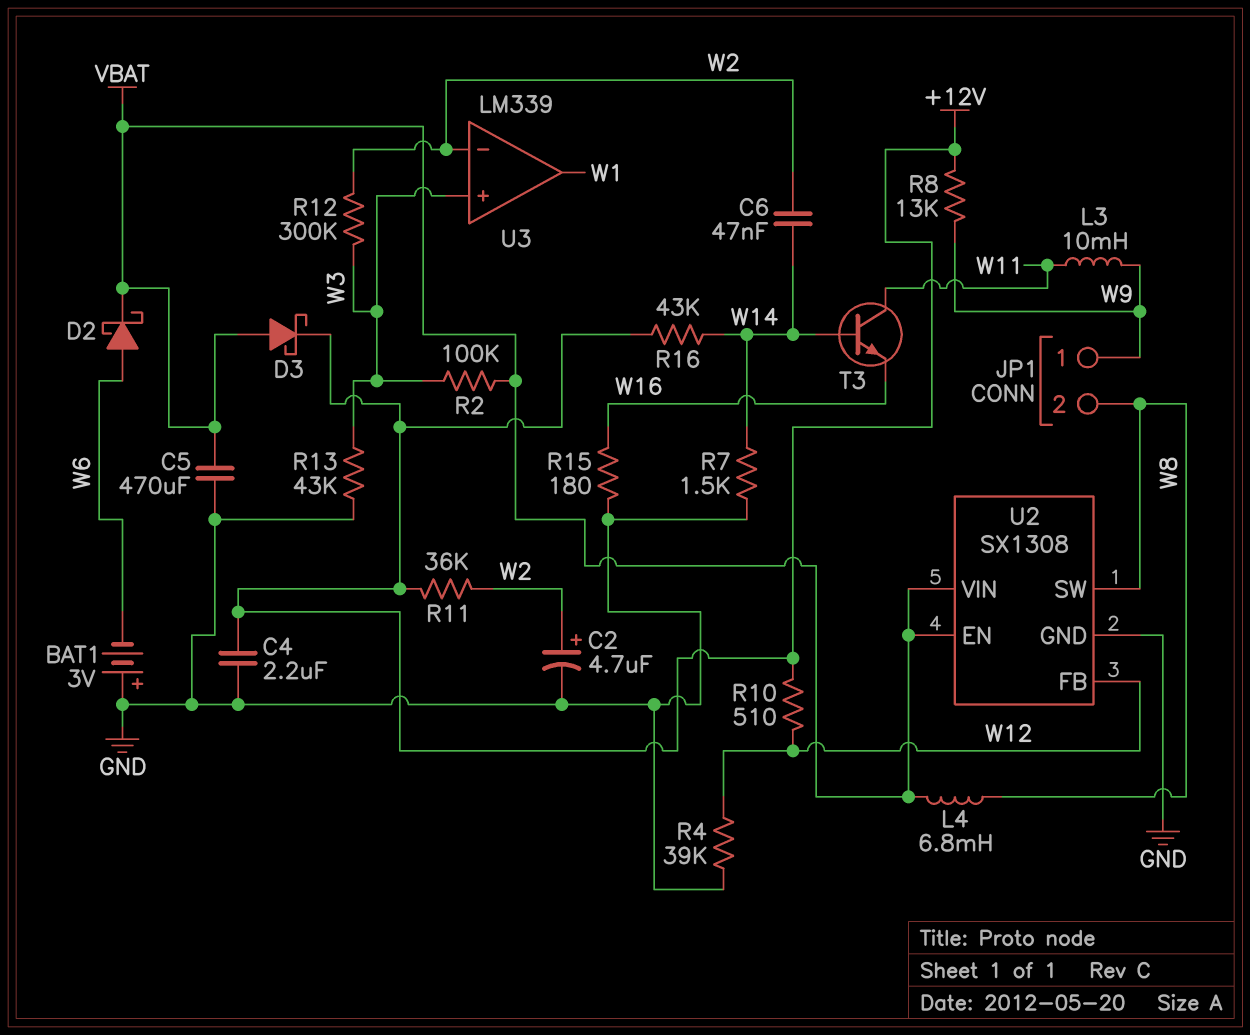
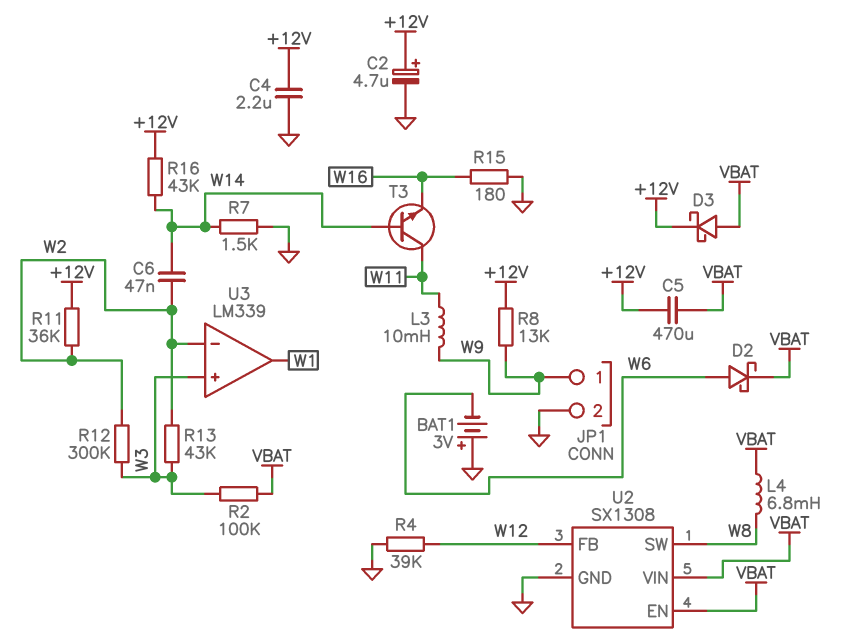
C2: 4.7uF (plus W2, minus GND) -> 4.7uF (plus +12V, minus GND)
C5: 470uF (GND, VBAT) -> 470uF (+12V, VBAT)
JP1 pin 2: W8 -> GND
R10: 510 (+12V, W12) -> none
R13: 43k (GND, W3) -> 43k (W2, W3)

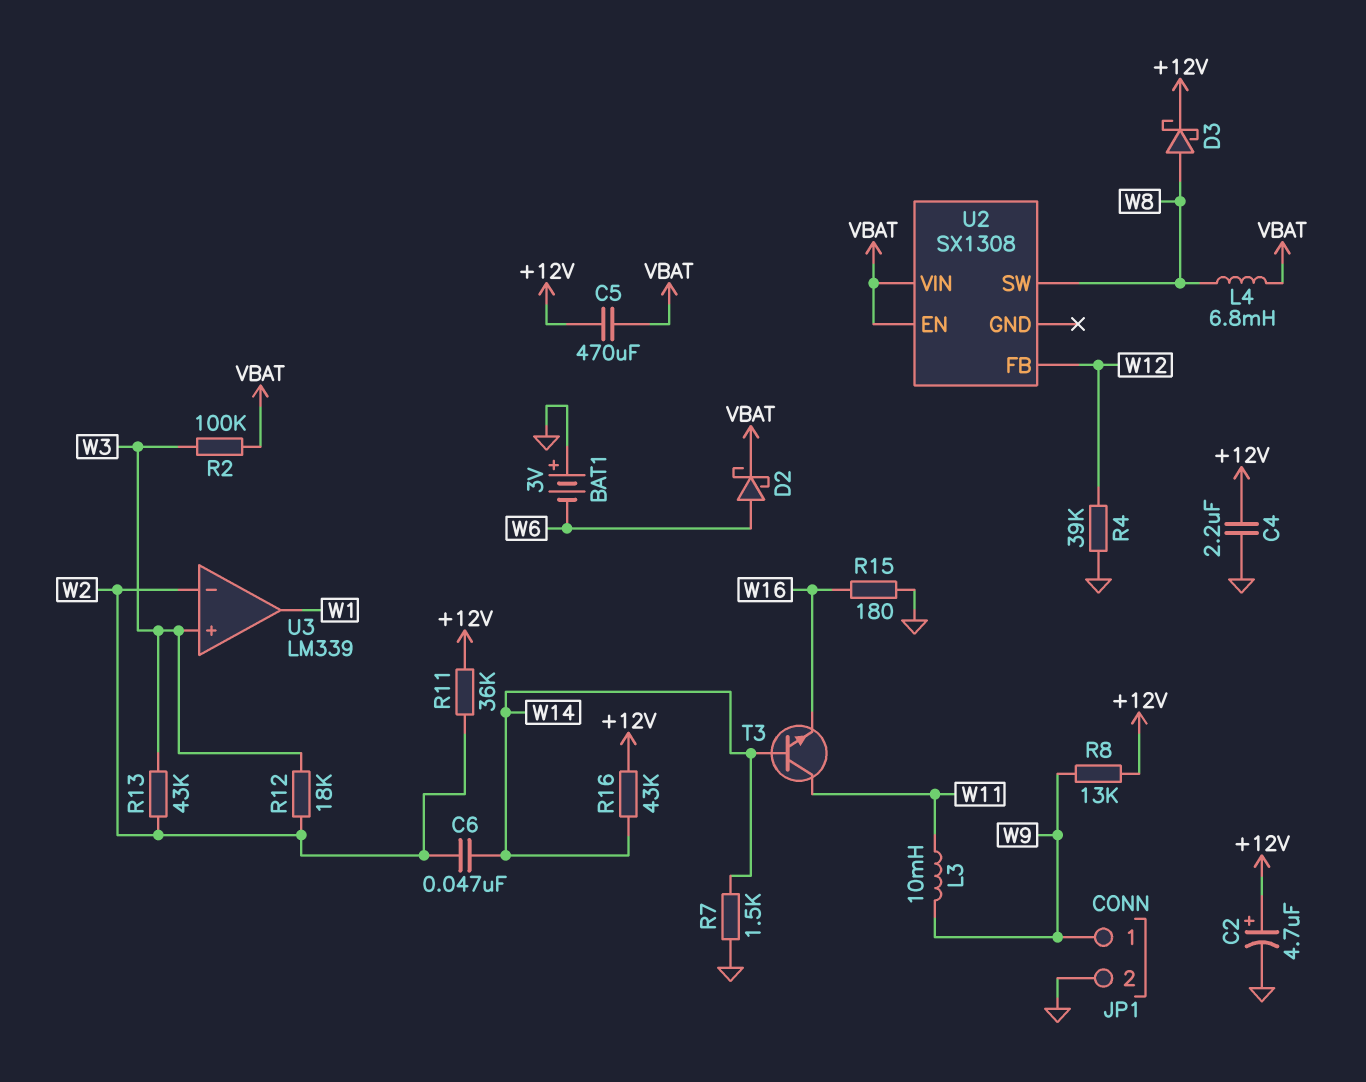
D3: schottky (A VBAT, K +12V) -> schottky (A W8, K +12V)
R12: 300k (W2, W3) -> 18k (W2, W3)
U2 pin GND: GND -> none

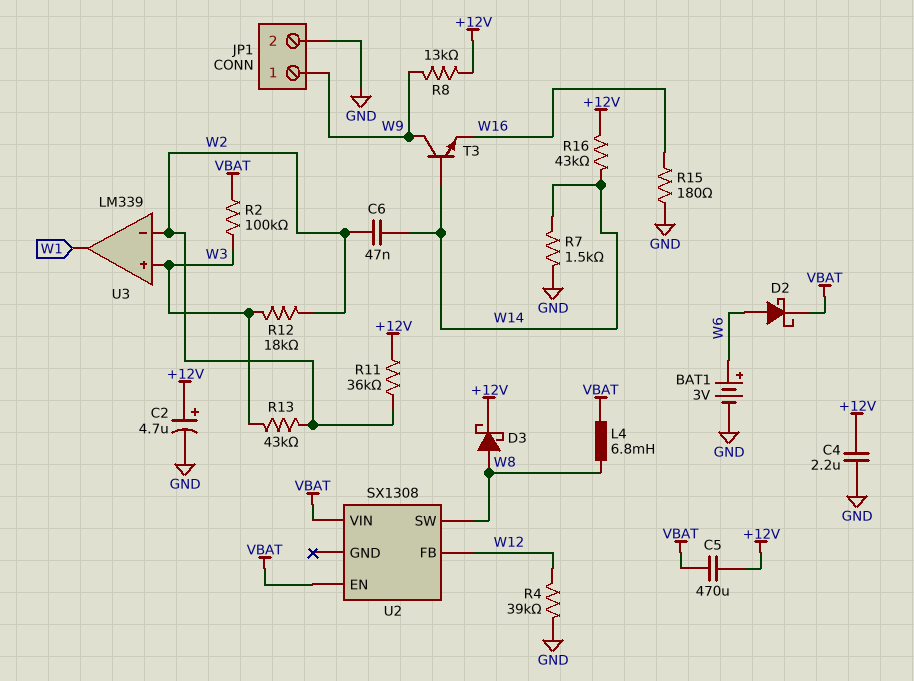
BAT1: 3V (plus GND, minus W6) -> 3V (plus W6, minus GND)
L3: 10mH (W9, W11) -> none
T3: NPN (B W14, C W11, E W16) -> NPN (B W14, C W9, E W16)

